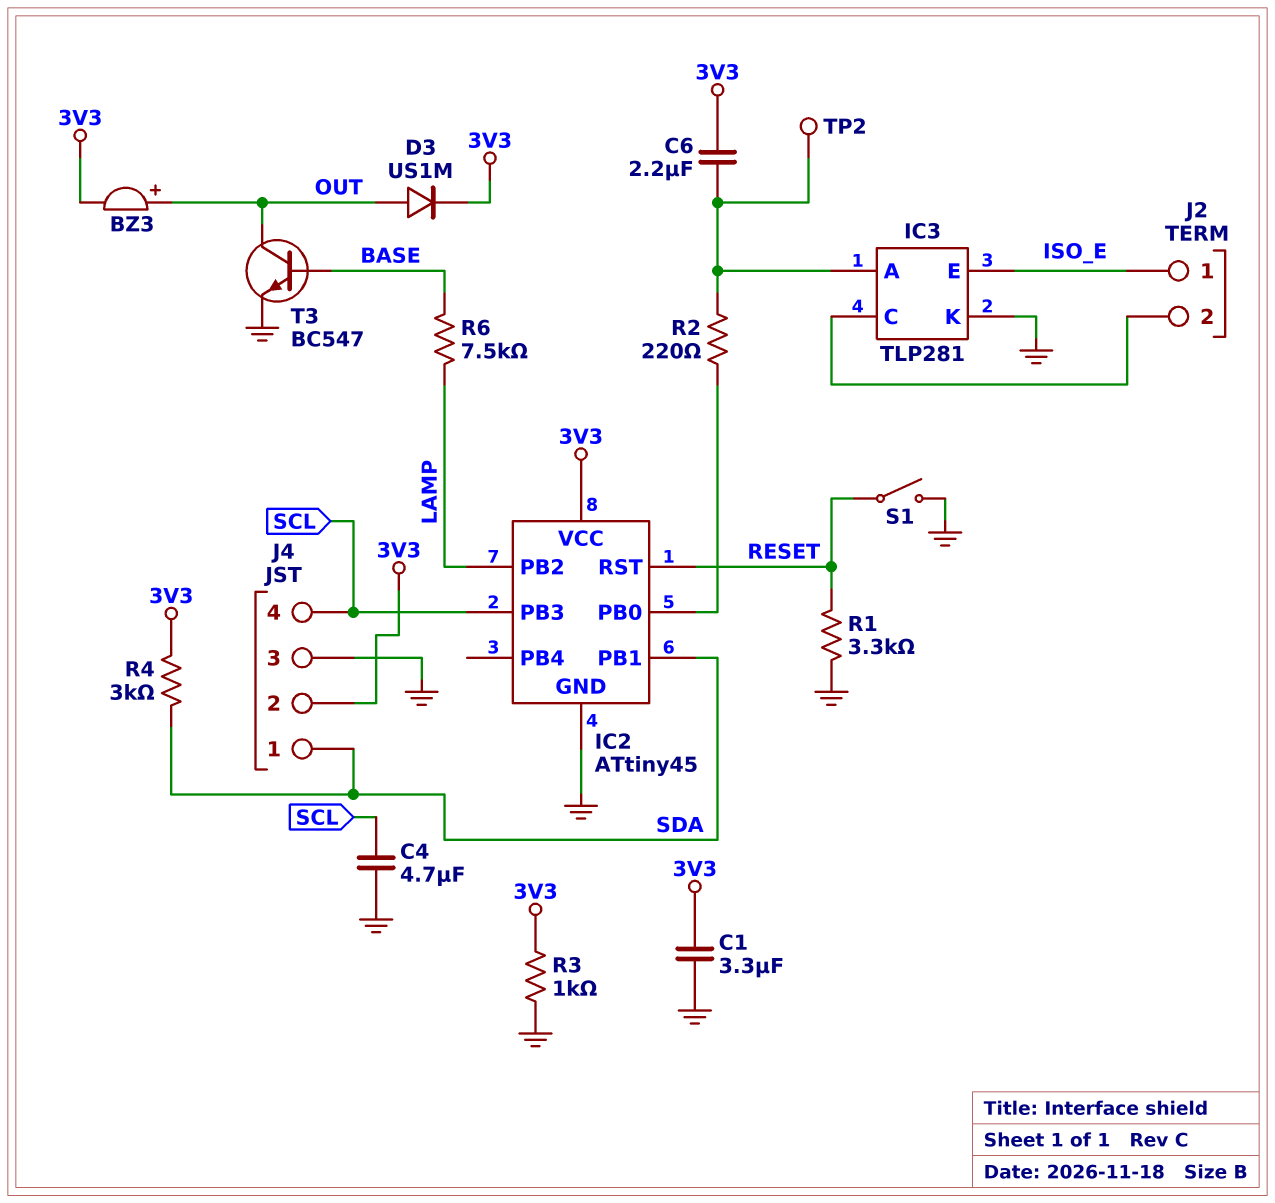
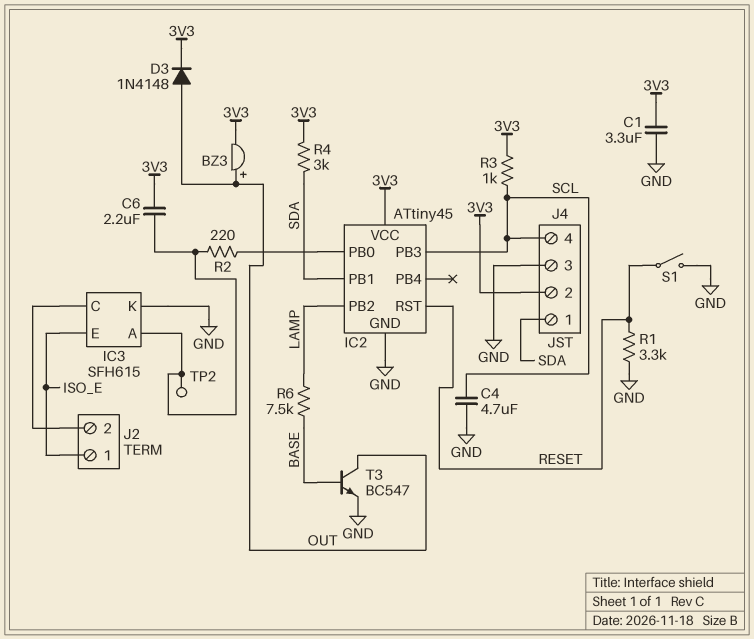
D3: diode US1M (A OUT, K 3V3) -> diode 1N4148 (A OUT, K 3V3)
IC3: TLP281 -> SFH615
R3: 1k (3V3, GND) -> 1k (3V3, SCL)

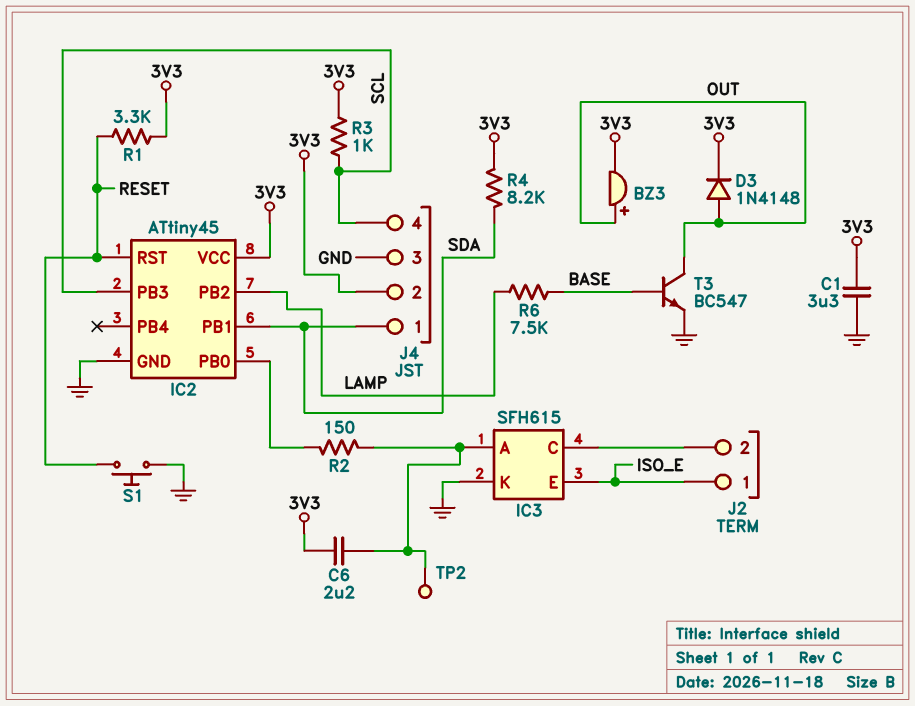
C4: 4.7uF (GND, SCL) -> none
R1: 3.3k (GND, RESET) -> 3.3k (3V3, RESET)
R2: 220 (IC2/PB0, IC3/A) -> 150 (IC2/PB0, IC3/A)
R4: 3k (3V3, SDA) -> 8.2k (3V3, SDA)
S1: switch (GND, RESET) -> button (GND, RESET)

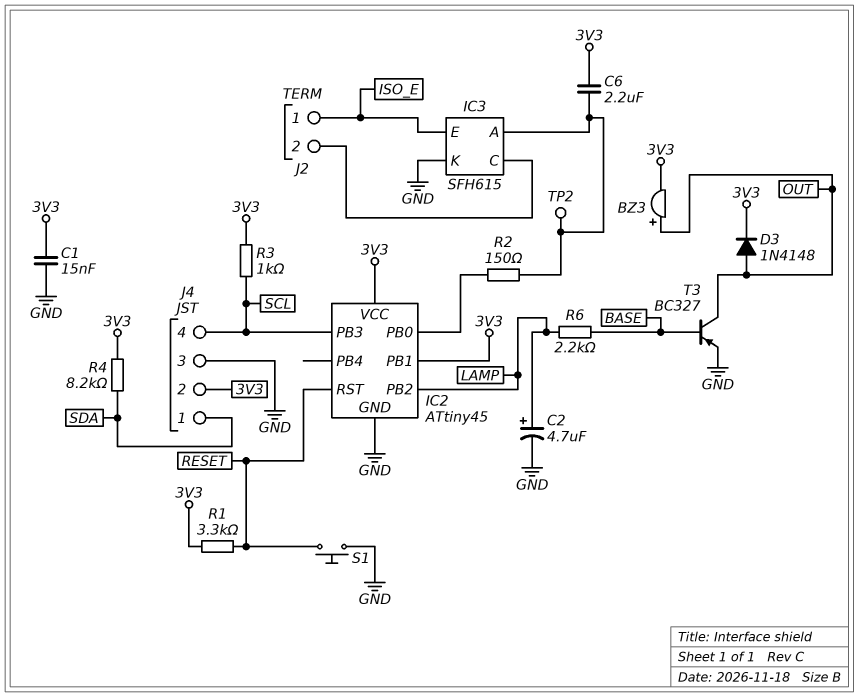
C1: 3.3uF (3V3, GND) -> 15nF (3V3, GND)
C2: none -> 4.7uF (plus LAMP, minus GND)
IC2 pin PB1: SDA -> 3V3
R6: 7.5k (BASE, LAMP) -> 2.2k (BASE, LAMP)
T3: NPN BC547 (B BASE, C OUT, E GND) -> PNP BC327 (B BASE, C OUT, E GND)

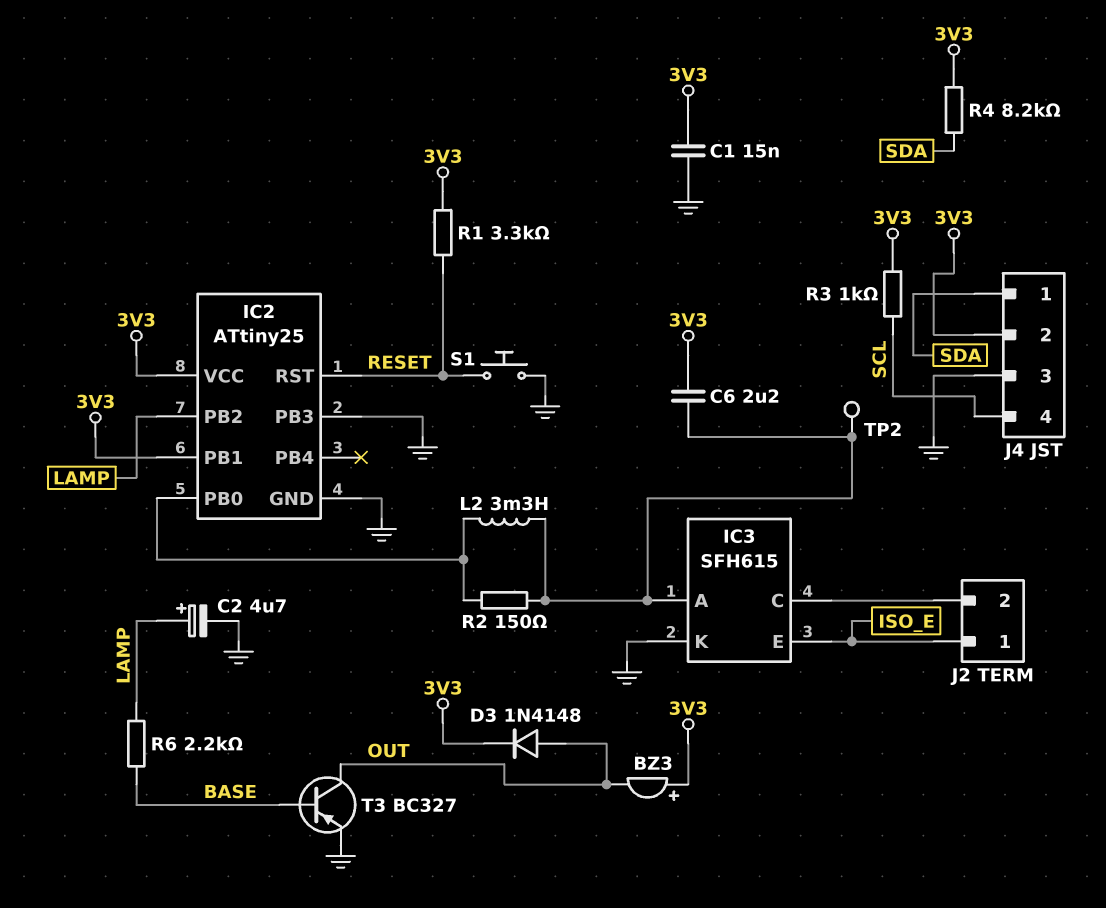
BZ3: buzzer (plus OUT, minus 3V3) -> buzzer (plus 3V3, minus OUT)
IC2: ATtiny45 -> ATtiny25
IC2 pin PB3: SCL -> GND
L2: none -> 3.3mH (IC2/PB0, IC3/A)

